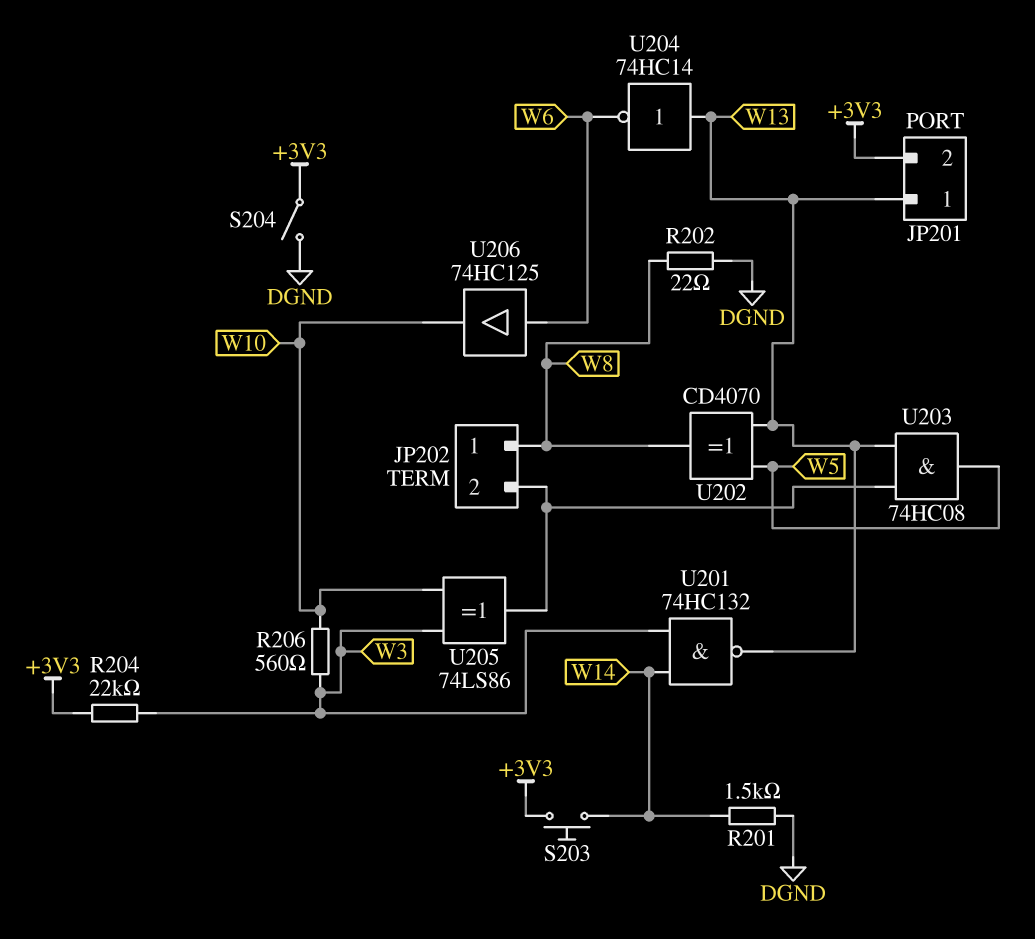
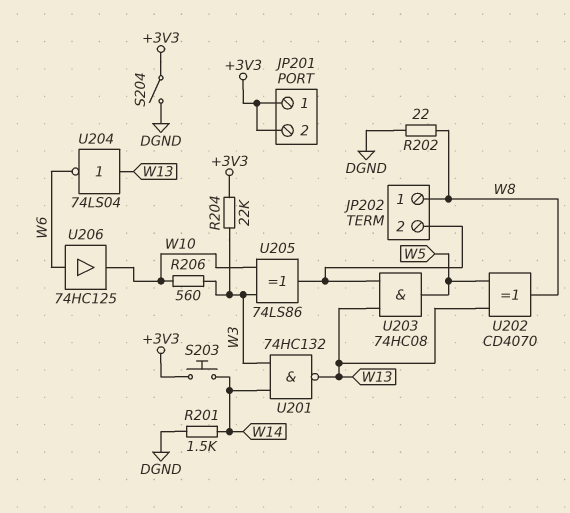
JP201 pin 1: W13 -> +3V3
U204: NOT 74HC14 (in W13, out W6) -> NOT 74LS04 (in W13, out W6)

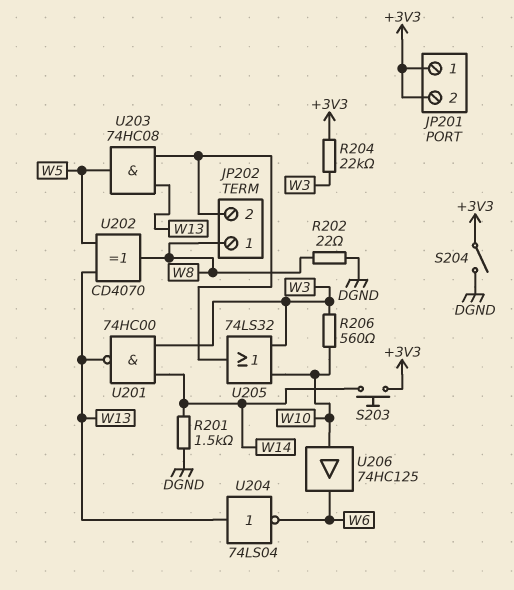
U201: NAND 74HC132 (in W3, in W14, out W13) -> NAND 74HC00 (in W3, in W14, out W13)
U205: XOR 74LS86 (in W3, in W10, out JP202/2) -> OR 74LS32 (in W3, in W10, out JP202/2)
U206: buffer 74HC125 (in W6, out W10) -> buffer 74HC125 (in W10, out W6)

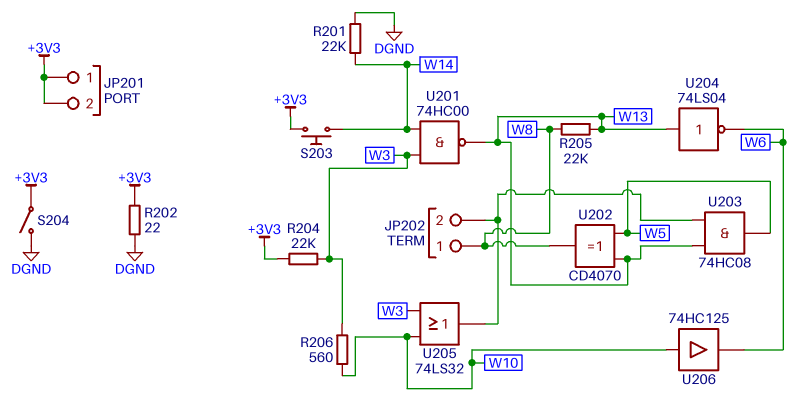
R201: 1.5k (DGND, W14) -> 22k (DGND, W14)
R202: 22 (DGND, W8) -> 22 (+3V3, DGND)
R205: none -> 22k (W8, W13)

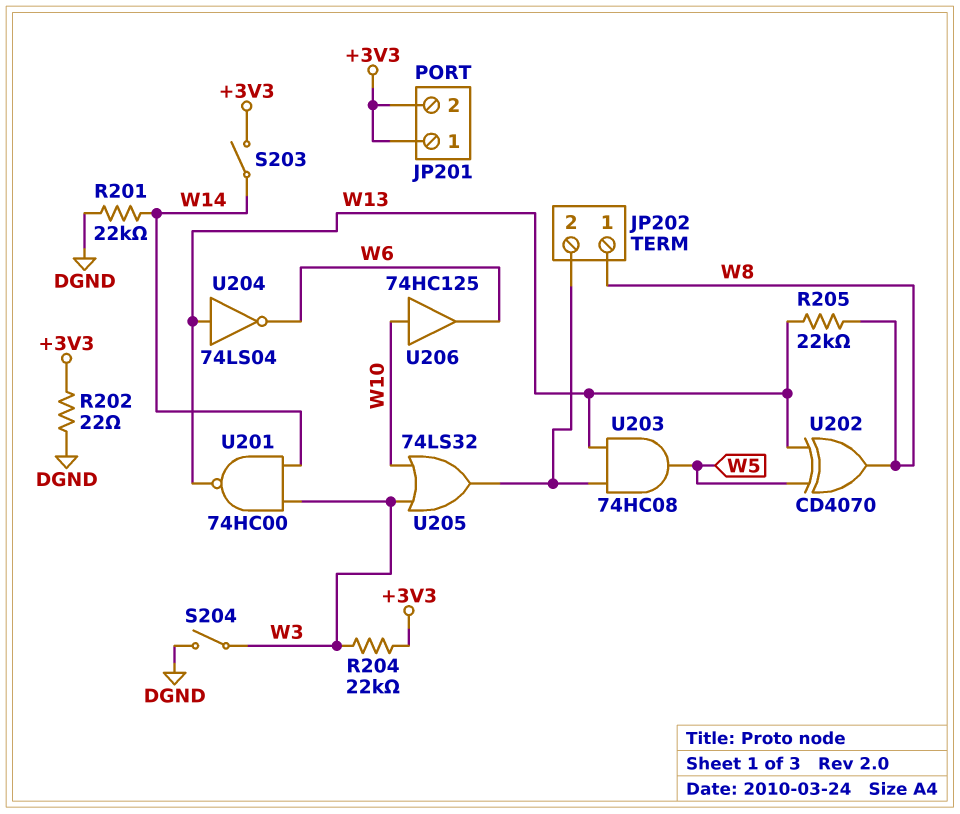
R206: 560 (W3, W10) -> none
S203: button (+3V3, W14) -> switch (+3V3, W14)
S204: switch (+3V3, DGND) -> switch (DGND, W3)

